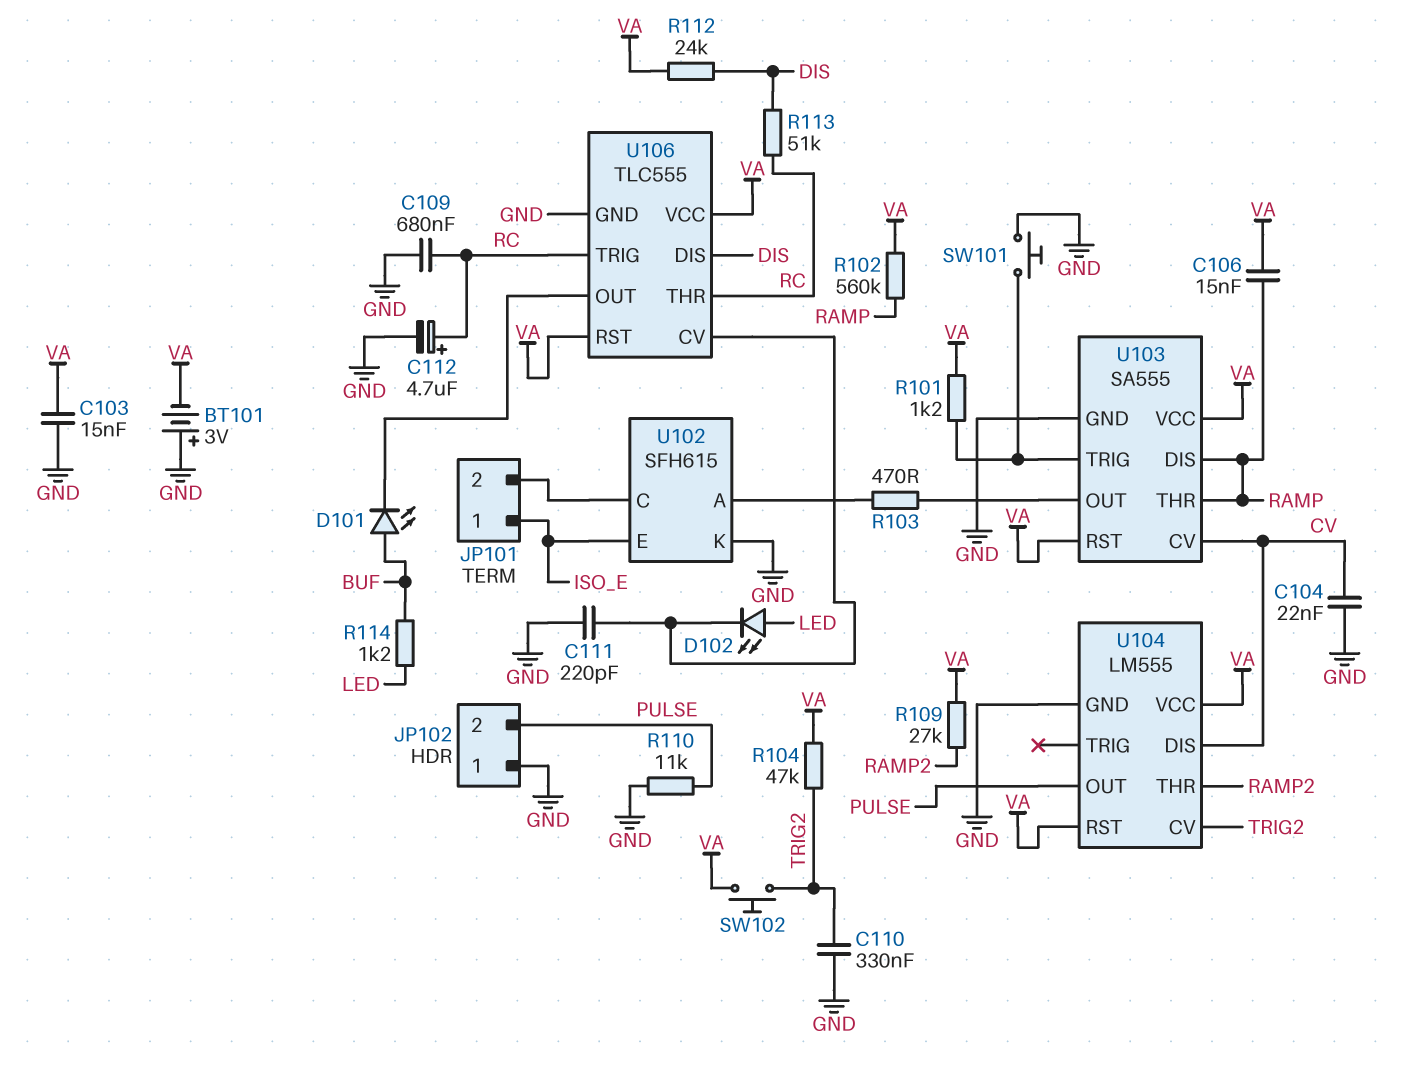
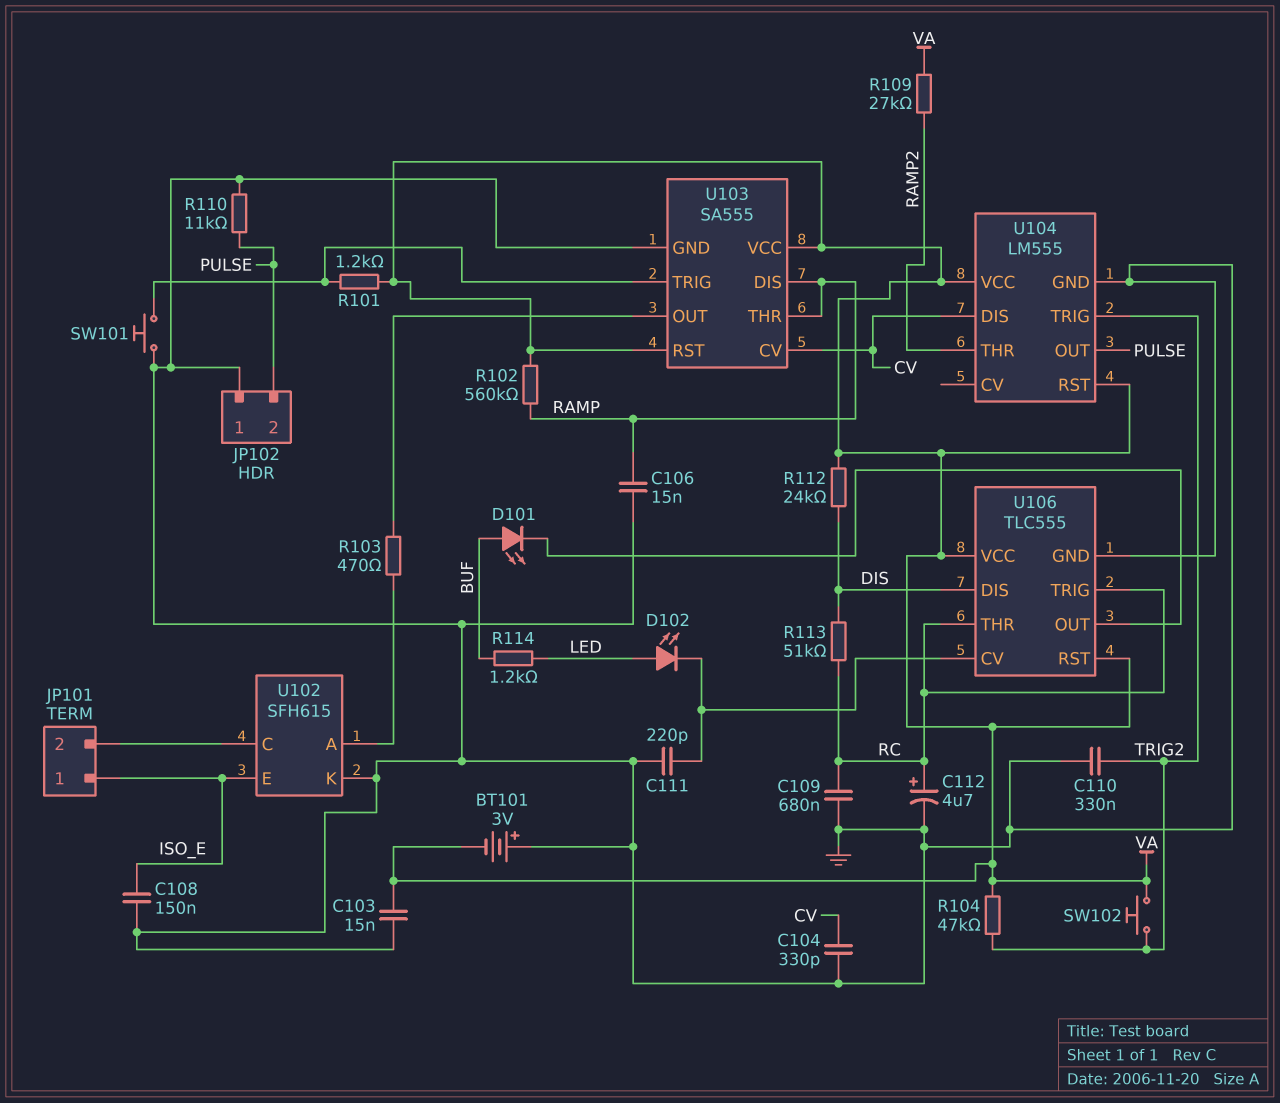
C104: 22nF (CV, GND) -> 330pF (CV, GND)
C106: 15nF (RAMP, VA) -> 15nF (GND, RAMP)
C108: none -> 150nF (GND, ISO_E)
U104 pin CV: TRIG2 -> none
U104 pin TRIG: none -> TRIG2

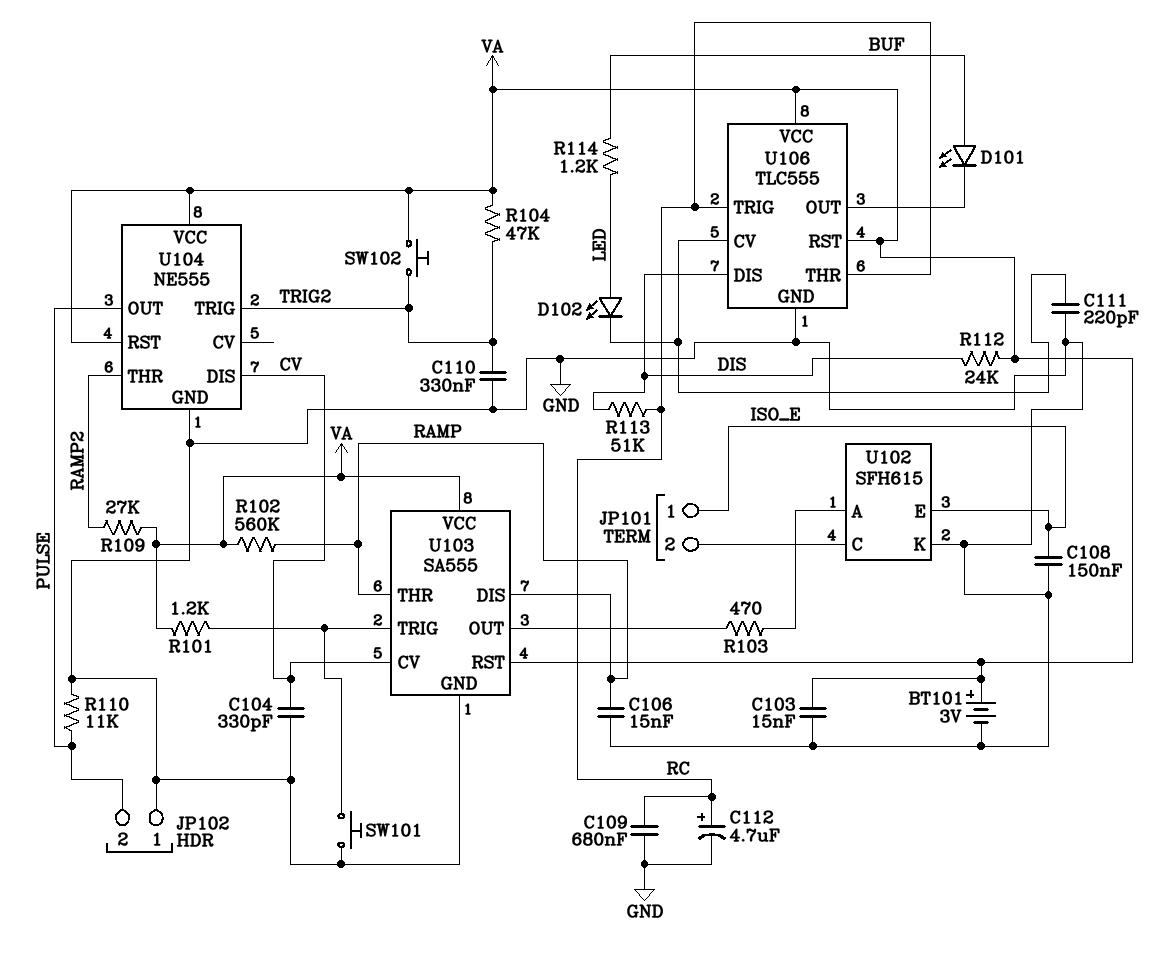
BT101: 3V (plus GND, minus VA) -> 3V (plus VA, minus GND)
U104: LM555 -> NE555

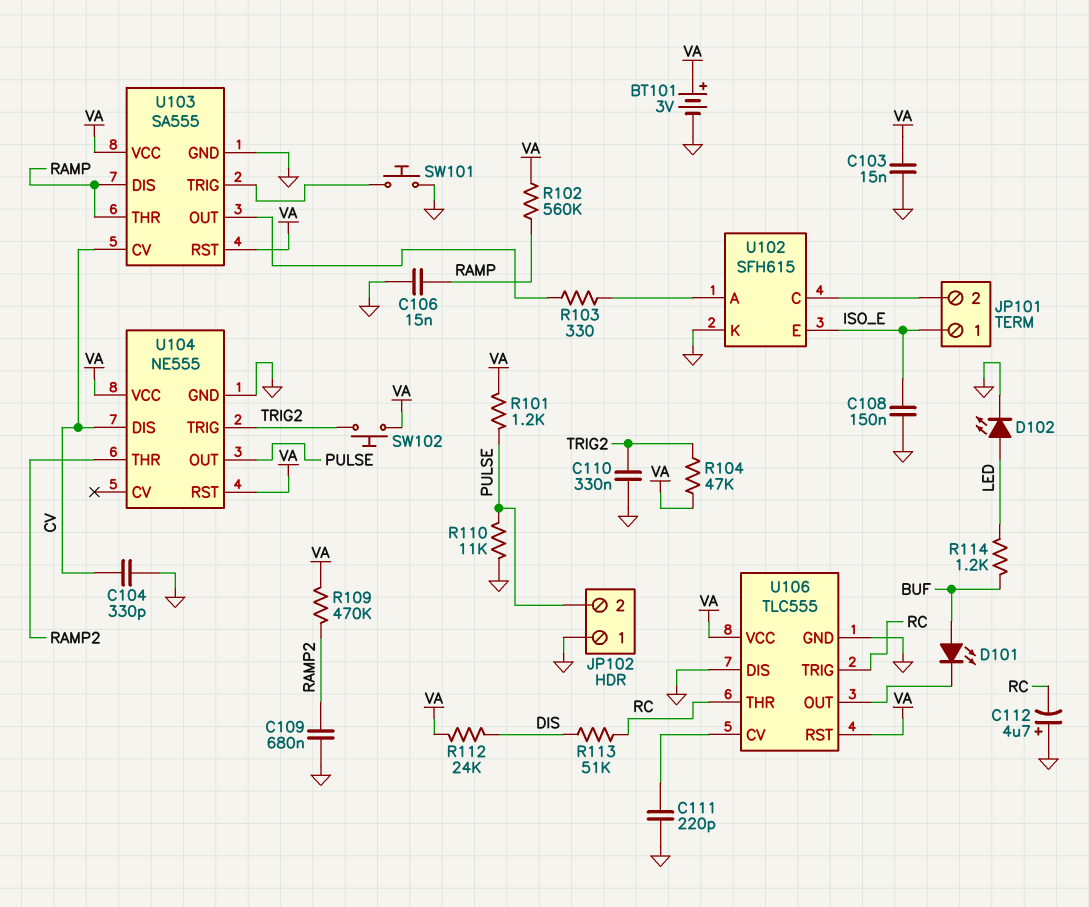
C109: 680nF (GND, RC) -> 680nF (GND, RAMP2)
C112: 4.7uF (plus RC, minus GND) -> 4.7uF (plus GND, minus RC)
D102: LED (A LED, K U106/CV) -> LED (A LED, K GND)
R101: 1.2k (U103/TRIG, VA) -> 1.2k (PULSE, VA)
R103: 470 (U102/A, U103/OUT) -> 330 (U102/A, U103/OUT)
R109: 27k (RAMP2, VA) -> 470k (RAMP2, VA)
U106 pin DIS: DIS -> GND

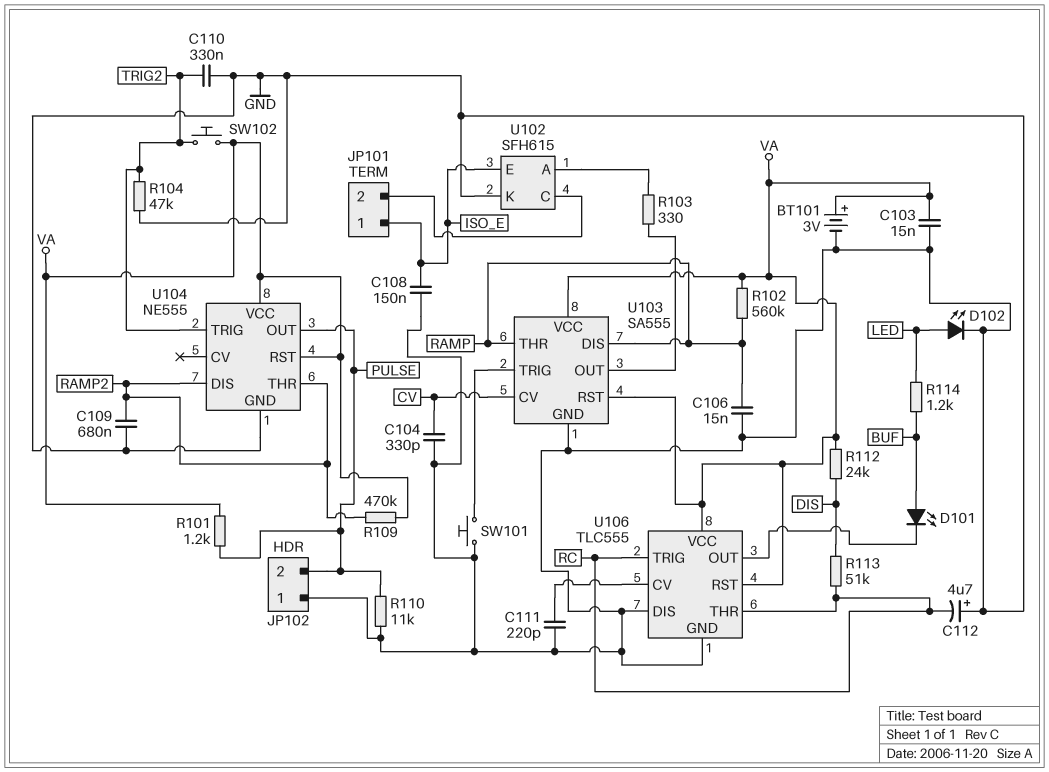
R104: 47k (TRIG2, VA) -> 47k (GND, TRIG2)
U104 pin DIS: CV -> RAMP2

